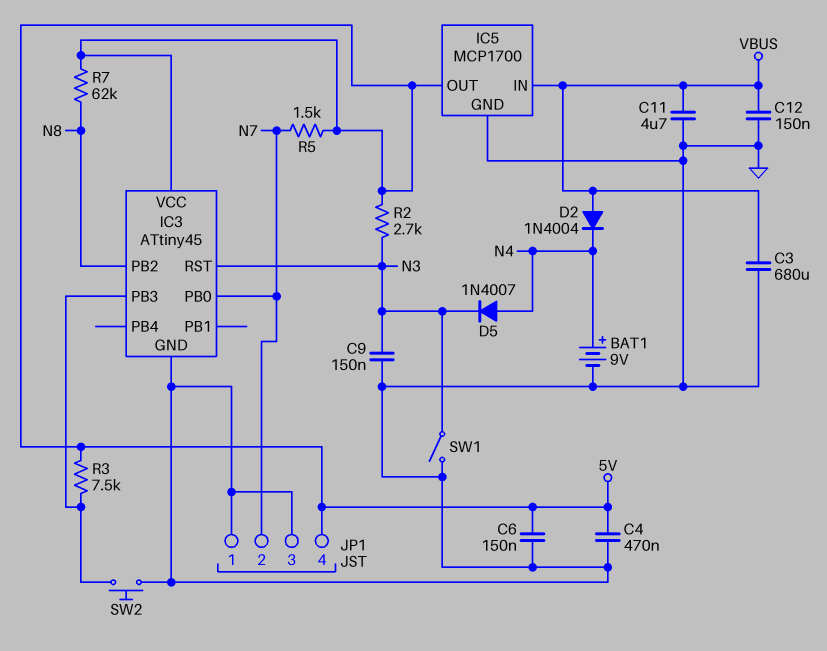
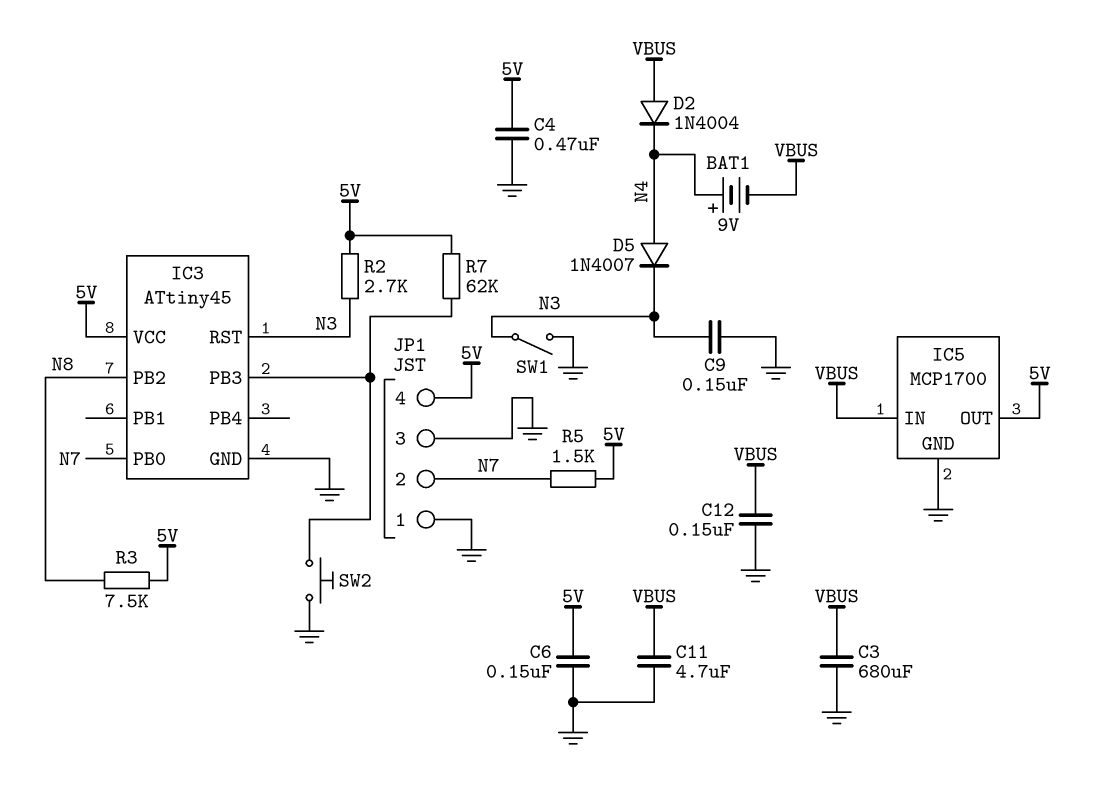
BAT1: 9V (plus N4, minus GND) -> 9V (plus N4, minus VBUS)
R3: 7.5k (5V, IC3/PB3) -> 7.5k (5V, N8)
R7: 62k (5V, N8) -> 62k (5V, IC3/PB3)

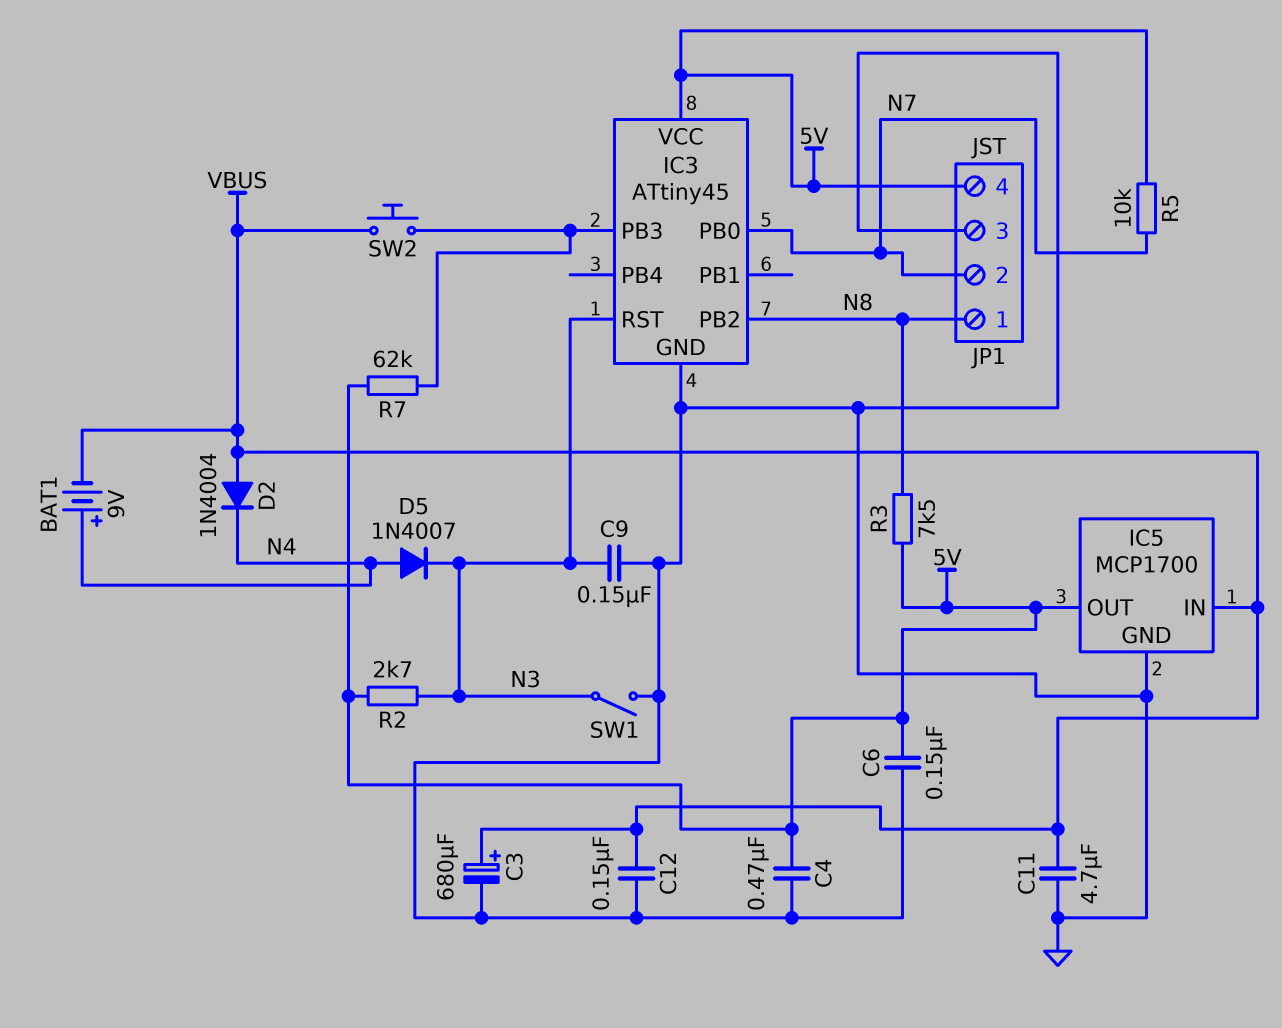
C3: 680uF (GND, VBUS) -> 680uF (plus VBUS, minus GND)
JP1 pin 1: GND -> N8
R5: 1.5k (5V, N7) -> 10k (5V, N7)
SW2: button (GND, IC3/PB3) -> button (IC3/PB3, VBUS)

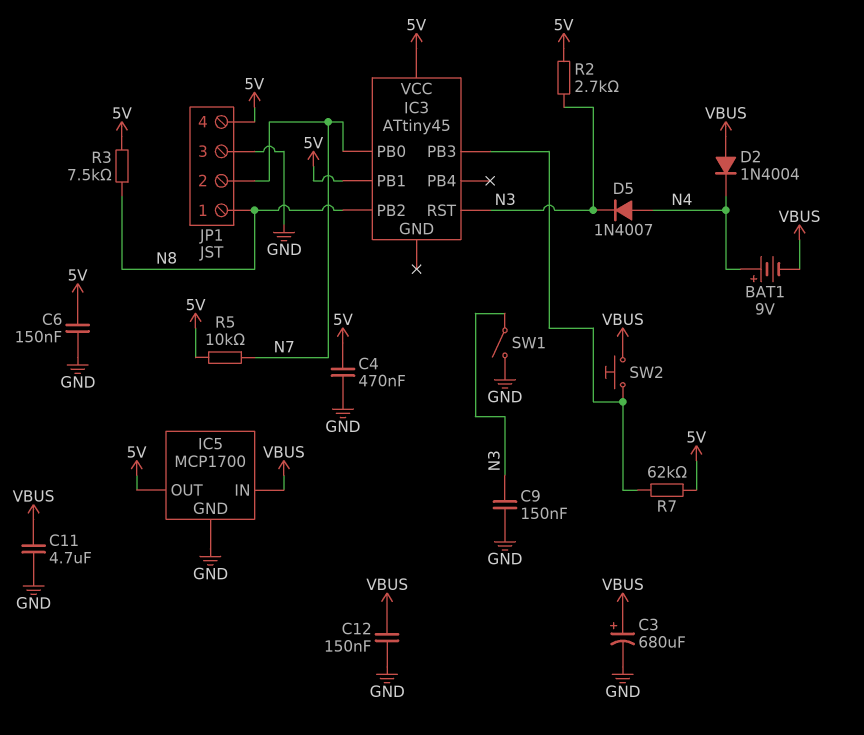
IC3 pin GND: GND -> none
IC3 pin PB1: none -> 5V

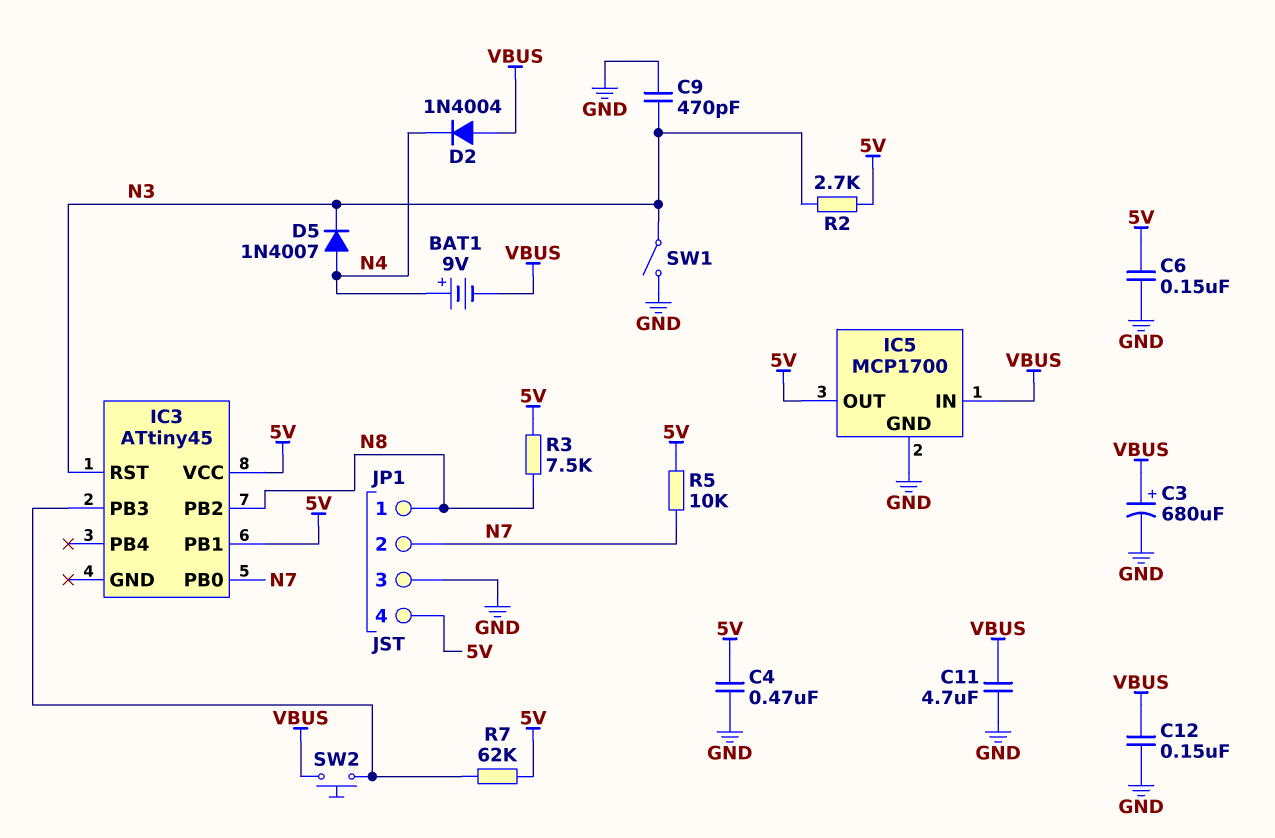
C9: 150nF (GND, N3) -> 470pF (GND, N3)

